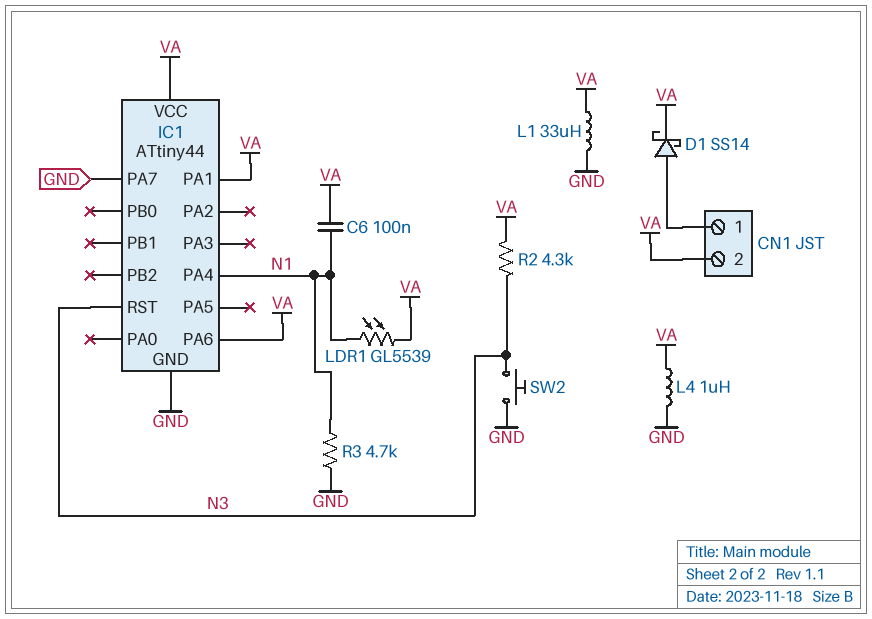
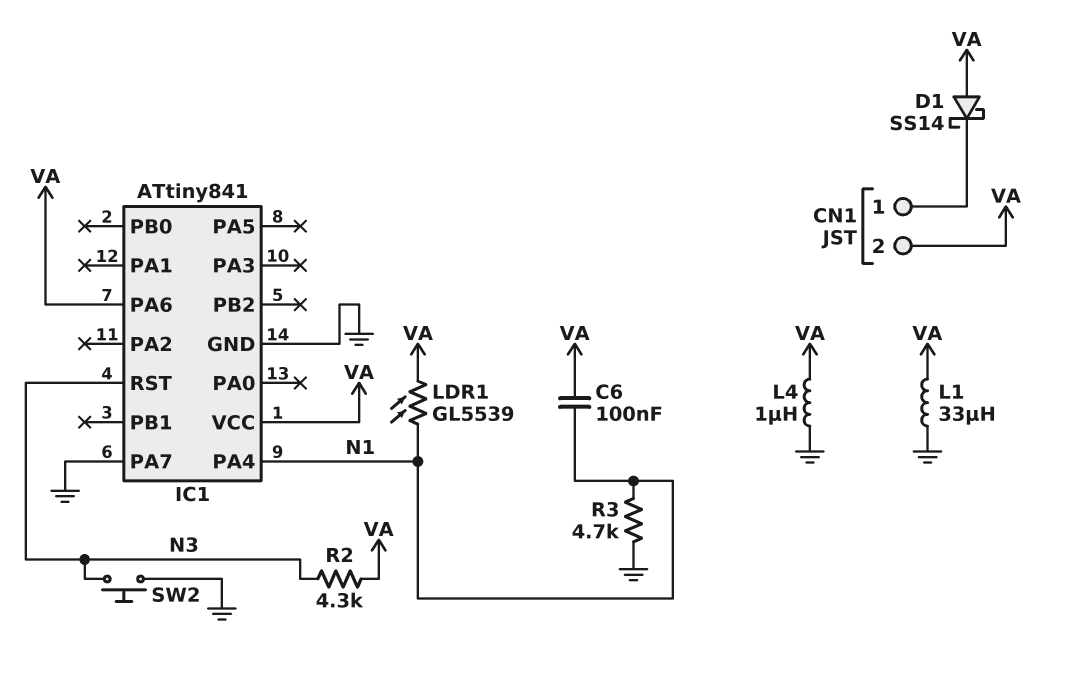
D1: schottky SS14 (A CN1/1, K VA) -> schottky SS14 (A VA, K CN1/1)
IC1: ATtiny44 -> ATtiny841
IC1 pin PA1: VA -> none

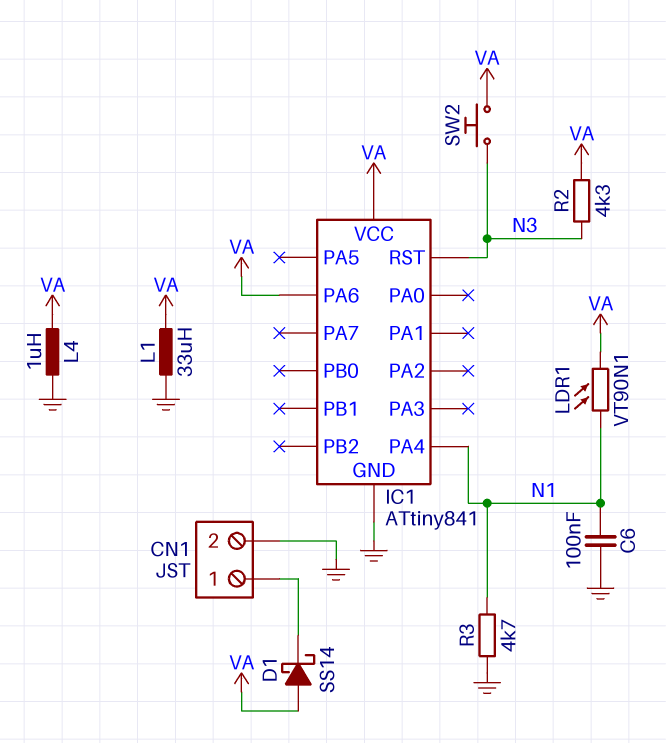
C6: 100nF (N1, VA) -> 100nF (GND, N1)
CN1 pin 2: VA -> GND
IC1 pin PA7: GND -> none
LDR1: GL5539 (N1, VA) -> VT90N1 (N1, VA)
SW2: button (GND, N3) -> button (N3, VA)

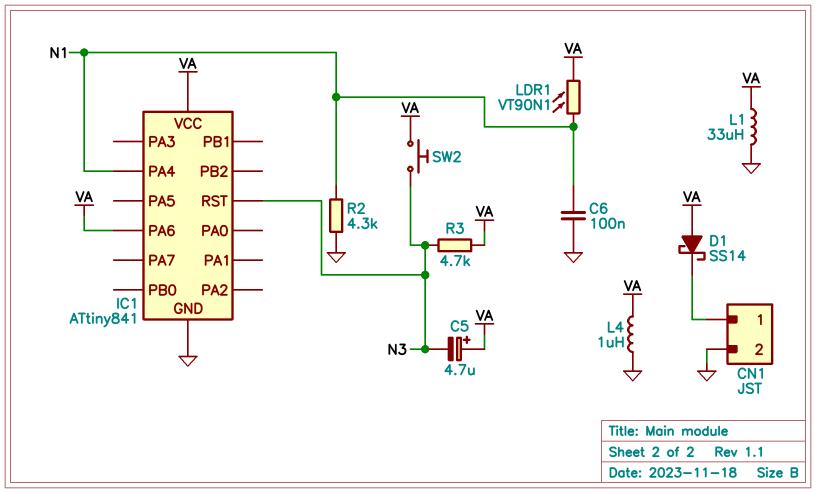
C5: none -> 4.7uF (plus VA, minus N3)
R2: 4.3k (N3, VA) -> 4.3k (GND, N1)
R3: 4.7k (GND, N1) -> 4.7k (N3, VA)

